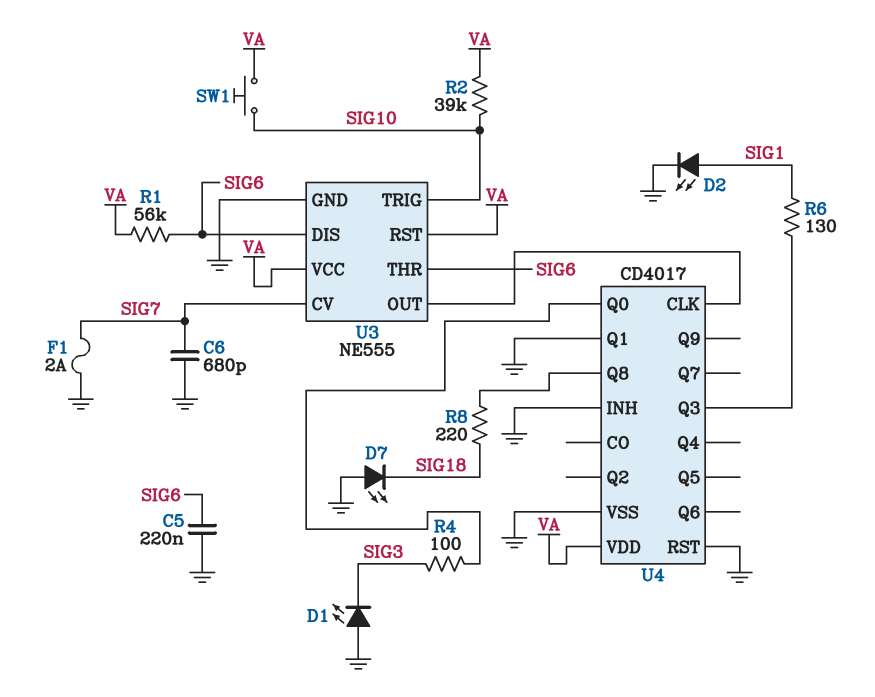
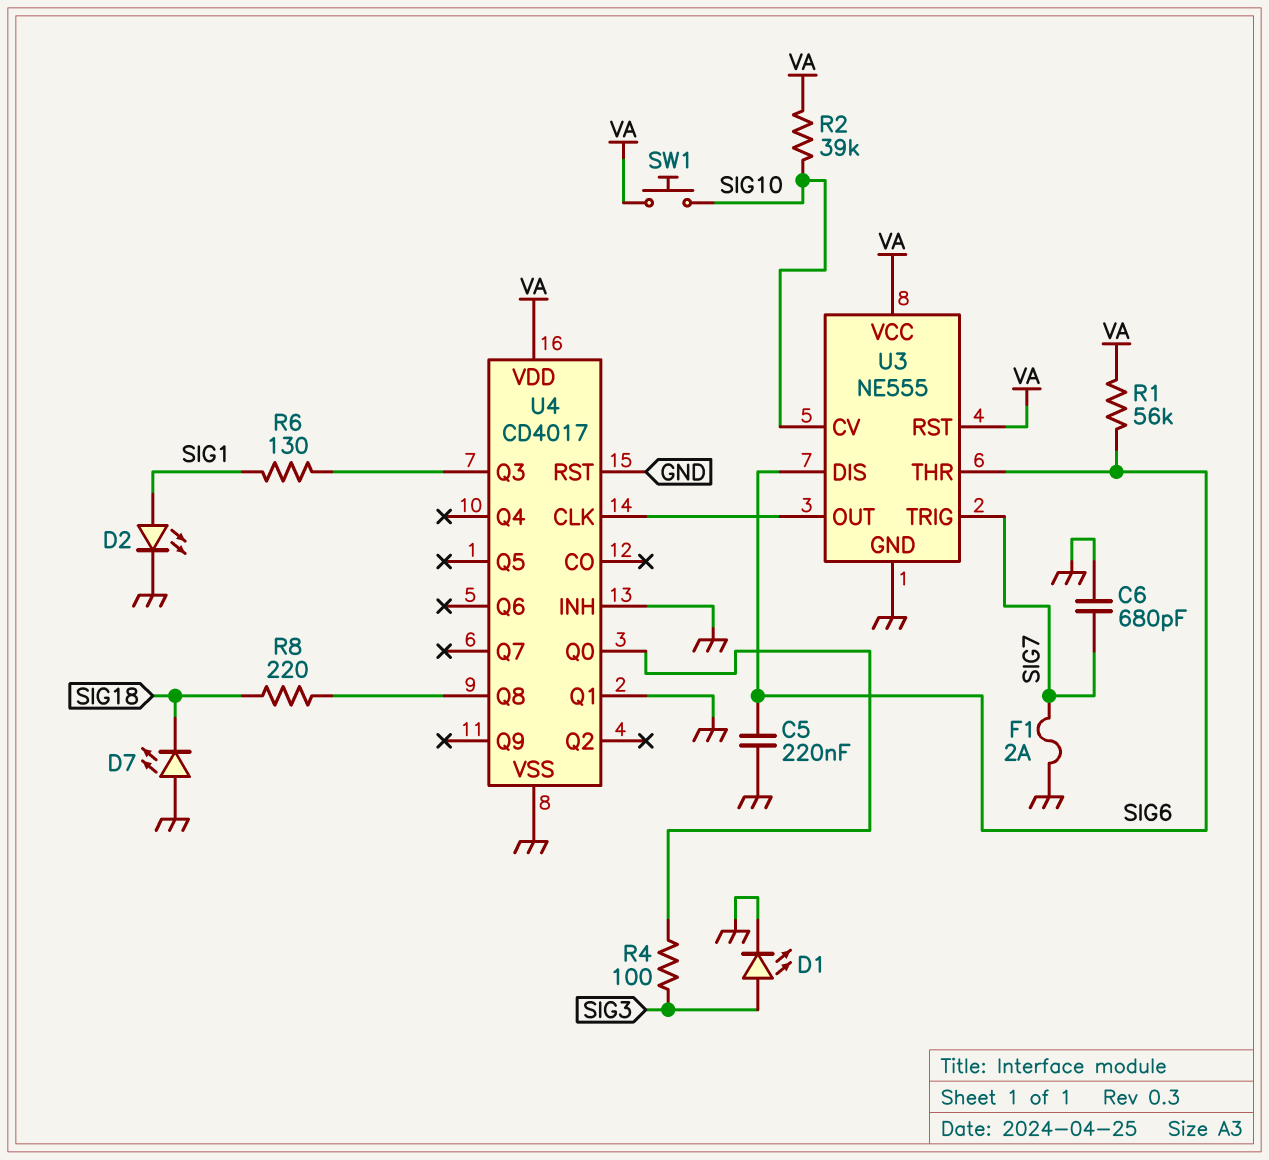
D1: LED (A GND, K SIG3) -> LED (A SIG3, K GND)
U3 pin CV: SIG7 -> SIG10
U3 pin TRIG: SIG10 -> SIG7

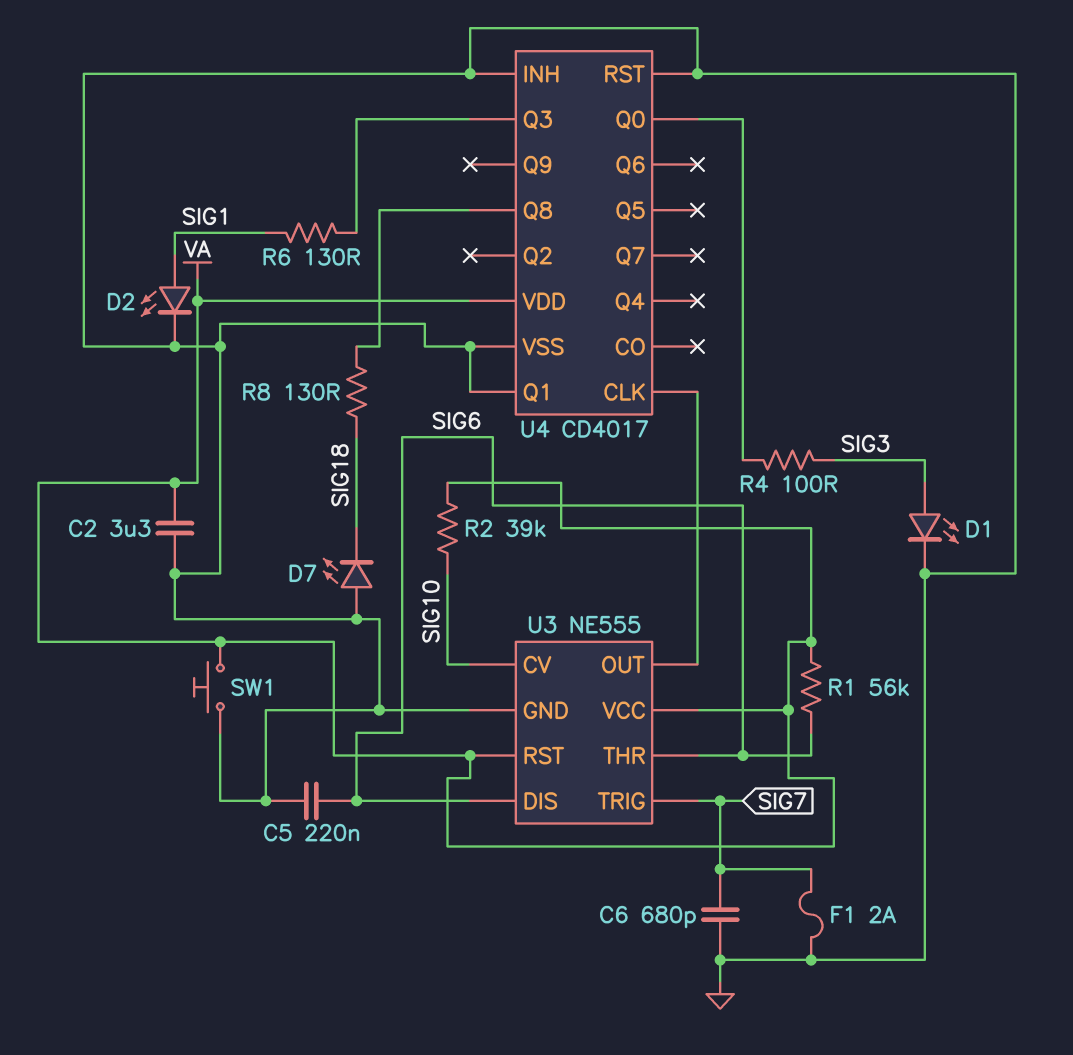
C2: none -> 3.3uF (GND, VA)
R8: 220 (SIG18, U4/Q8) -> 130 (SIG18, U4/Q8)
SW1: button (SIG10, VA) -> button (GND, VA)

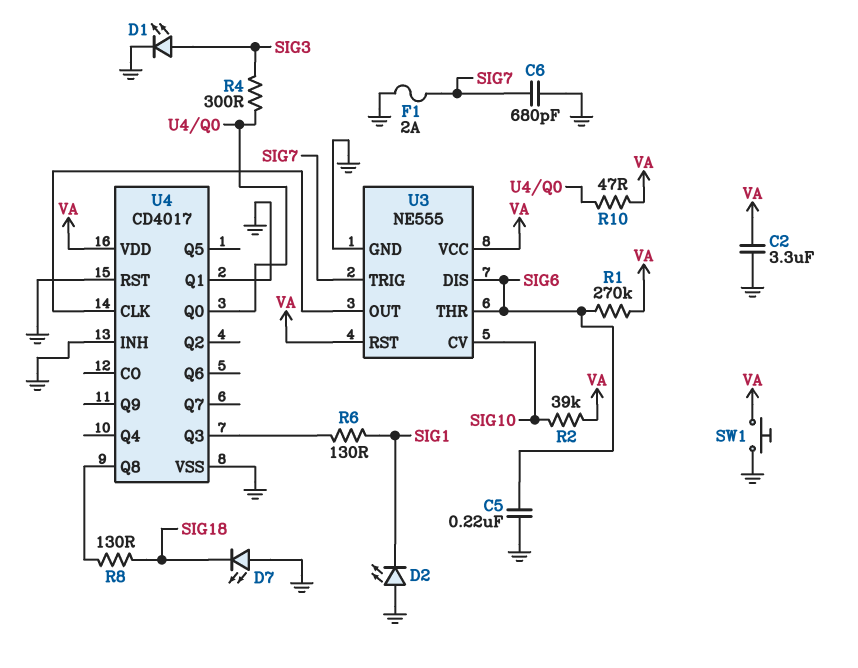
D2: LED (A SIG1, K GND) -> LED (A GND, K SIG1)
R1: 56k (SIG6, VA) -> 270k (SIG6, VA)
R4: 100 (SIG3, U4/Q0) -> 300 (SIG3, U4/Q0)
R10: none -> 47 (U4/Q0, VA)

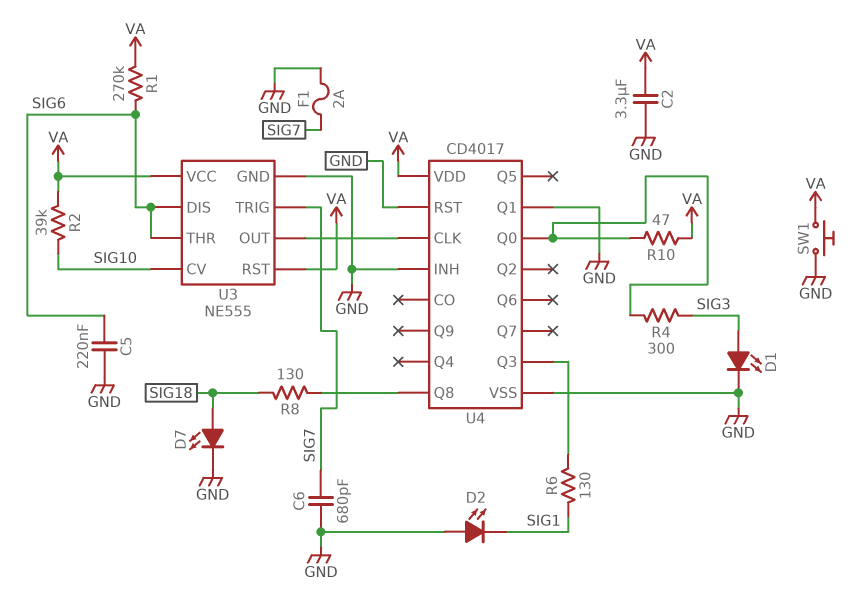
D7: LED (A GND, K SIG18) -> LED (A SIG18, K GND)

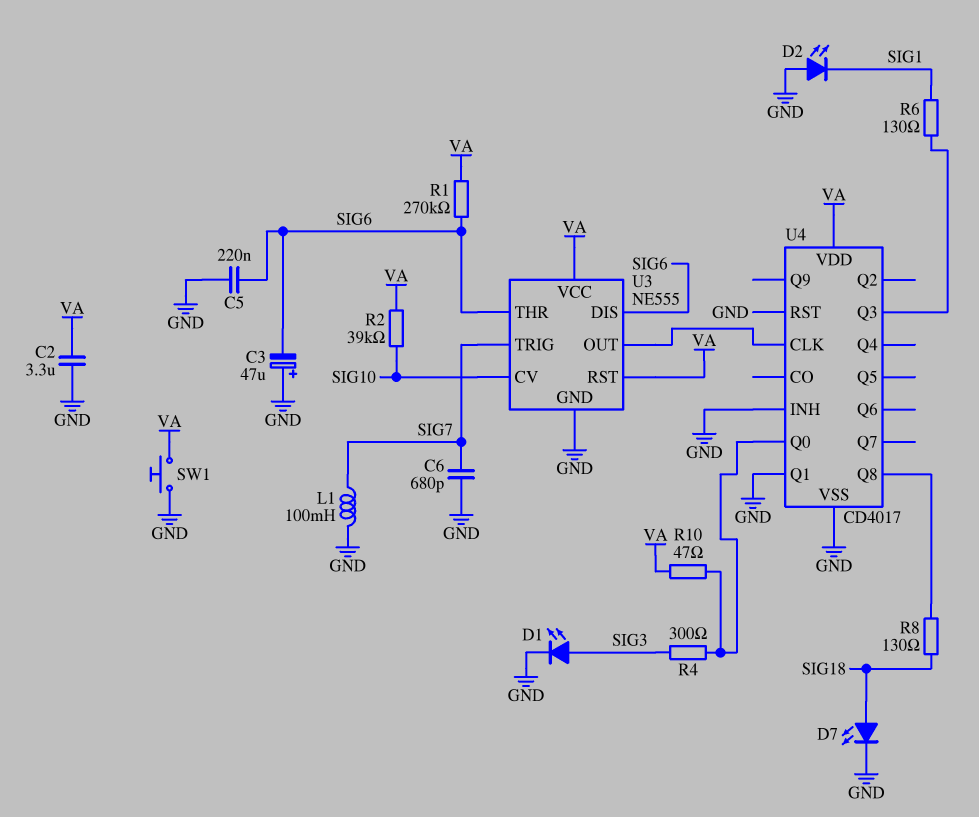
C3: none -> 47uF (plus GND, minus SIG6)
F1: 2A (GND, SIG7) -> none
L1: none -> 100mH (GND, SIG7)

